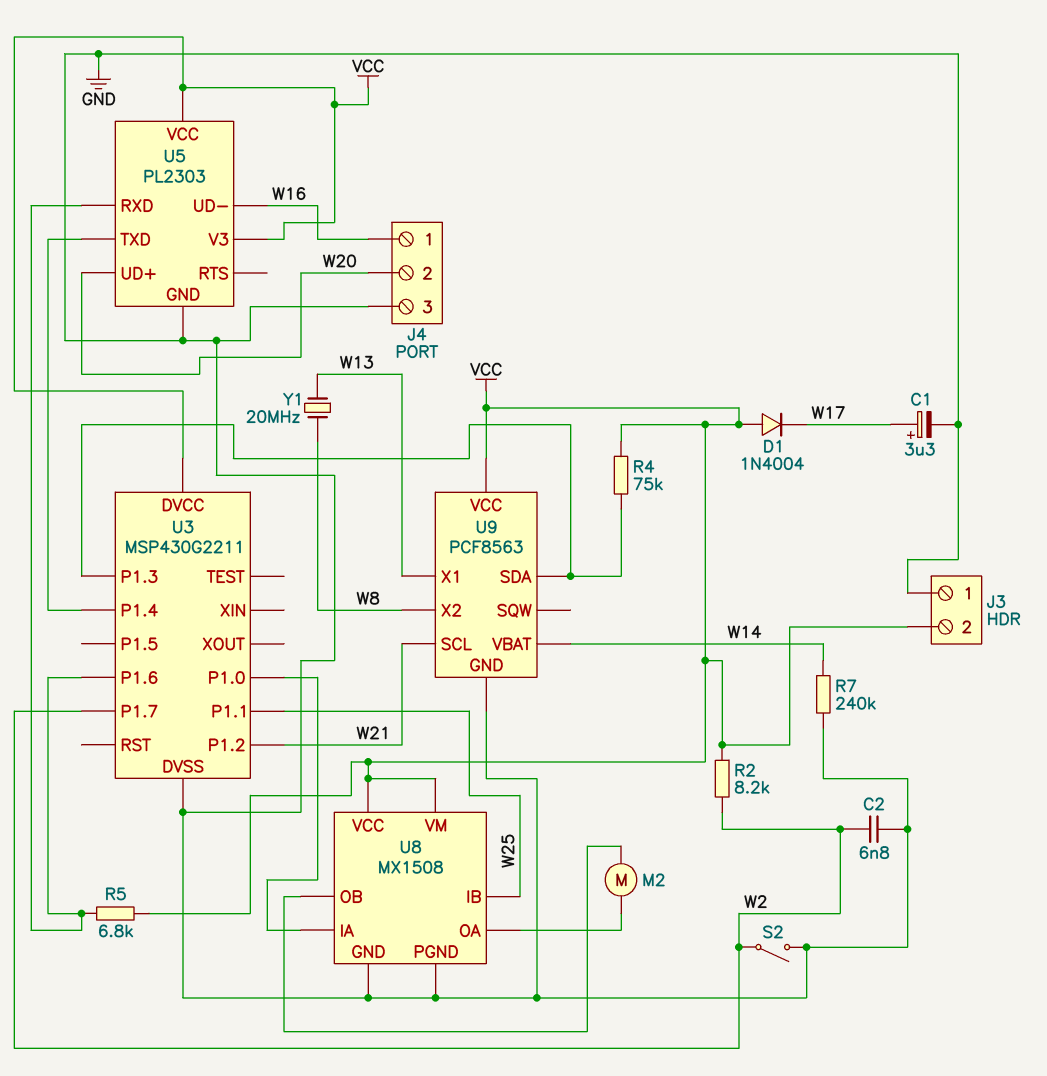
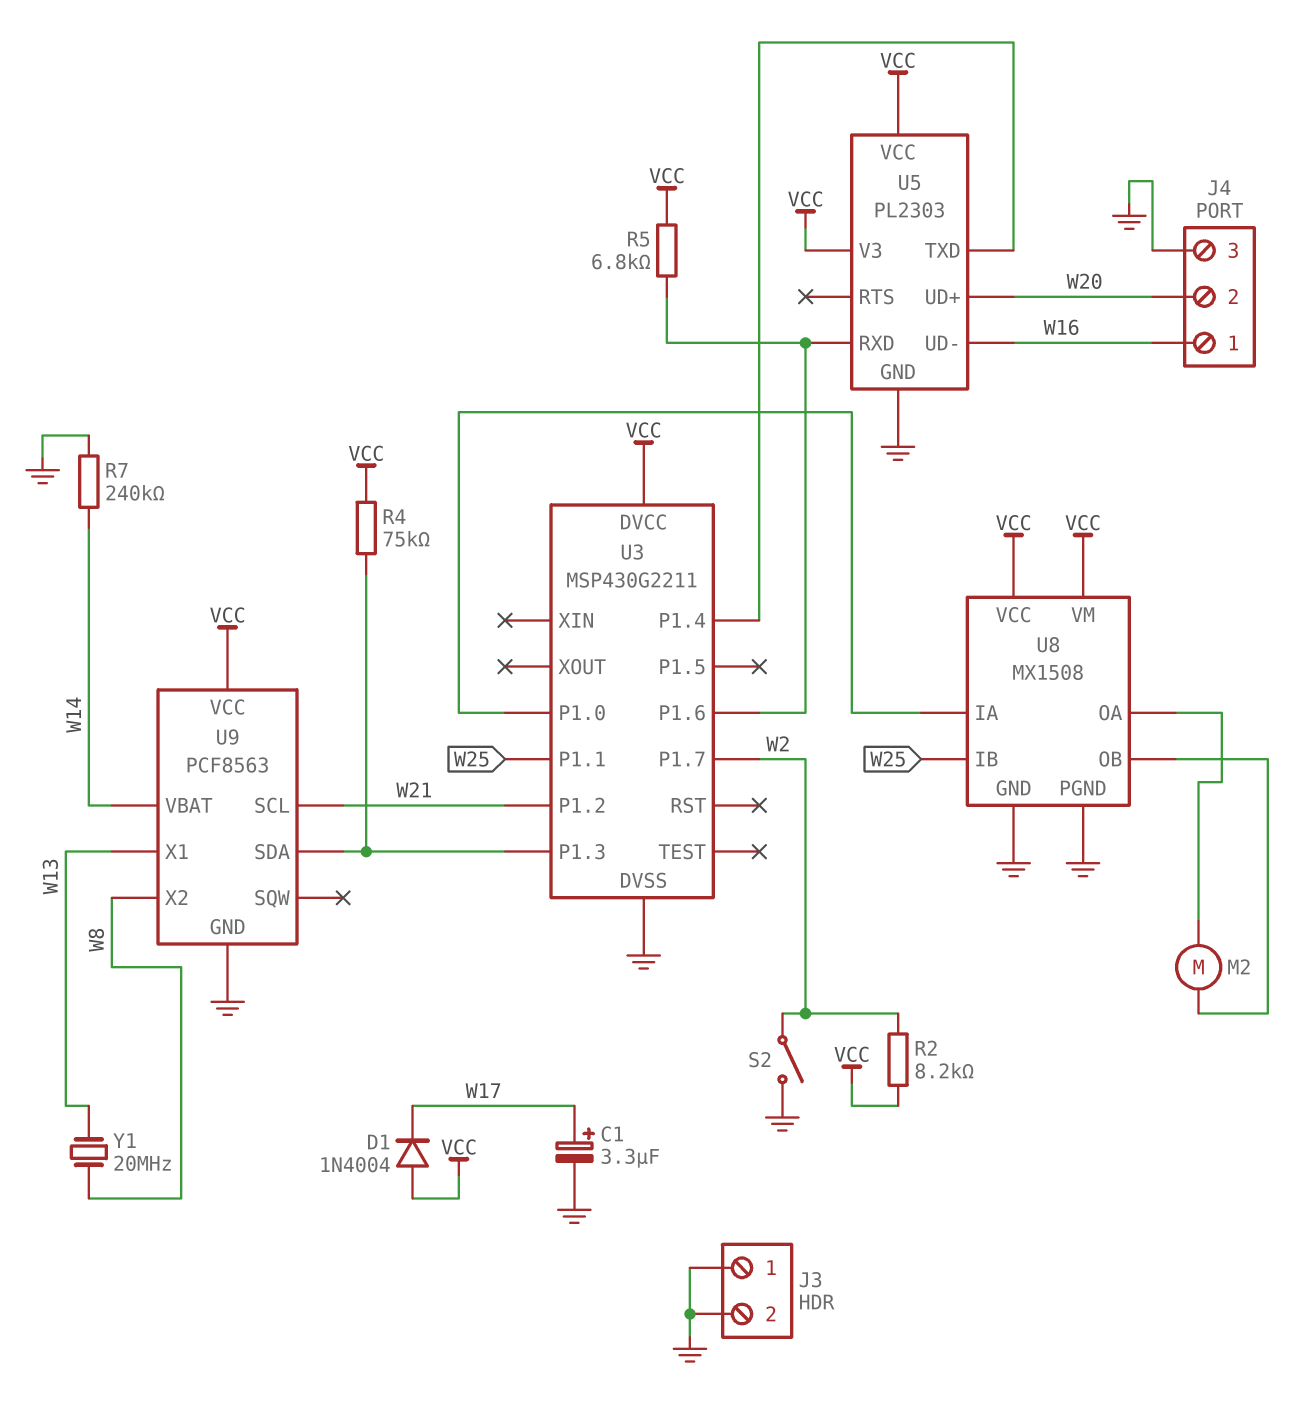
C2: 6.8nF (GND, W2) -> none
J3 pin 2: VCC -> GND

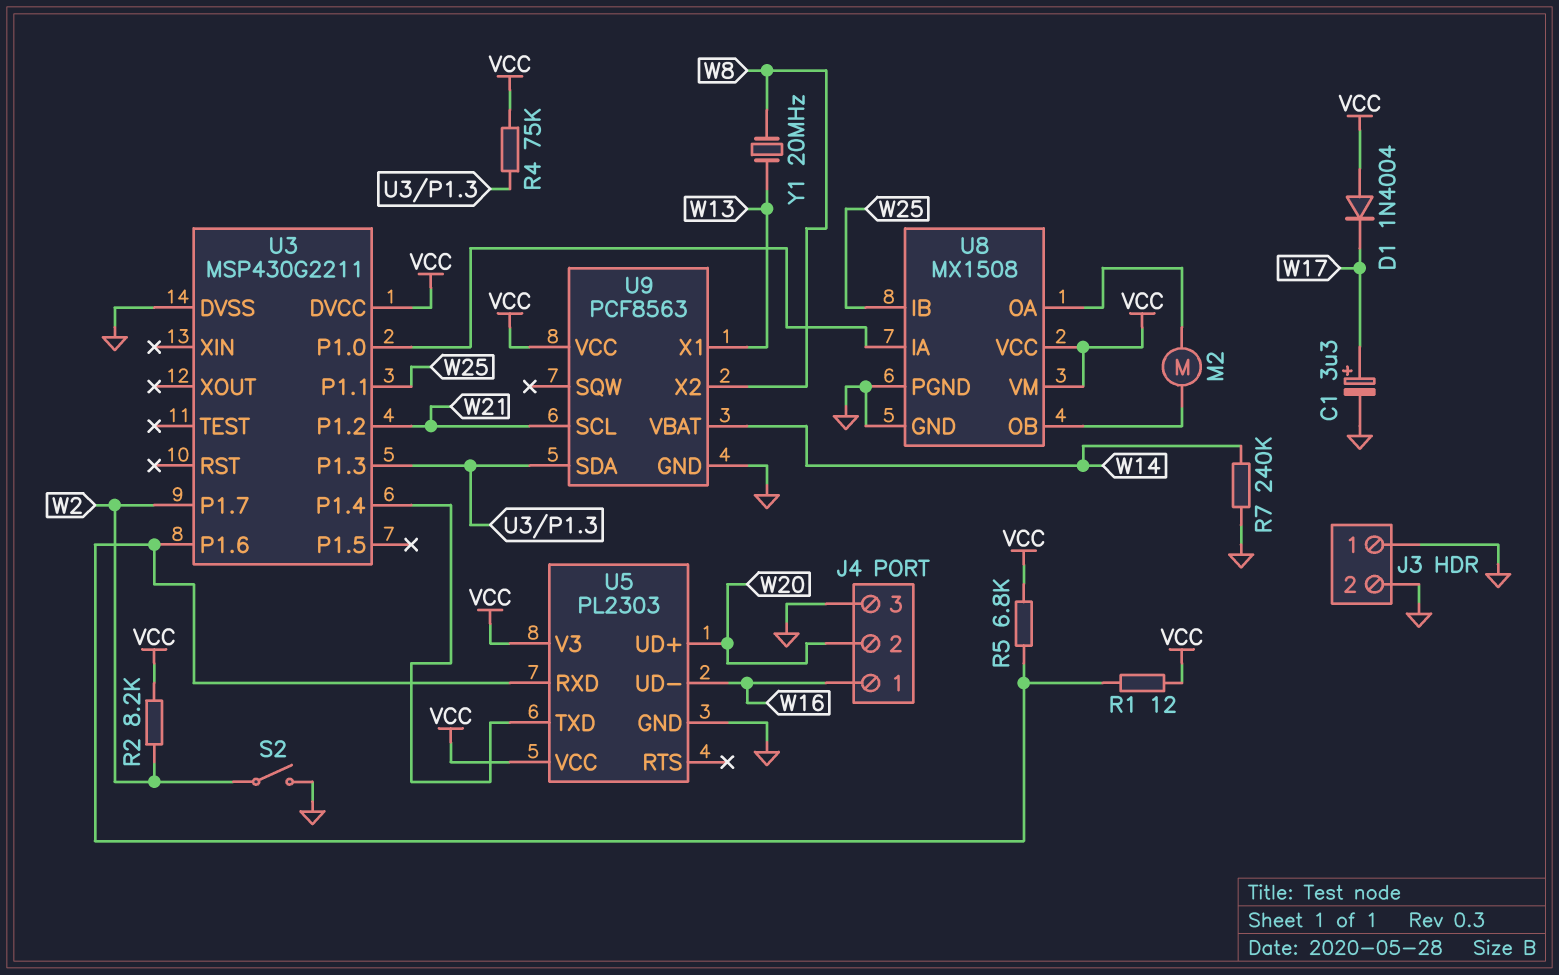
R1: none -> 12 (U3/P1.6, VCC)

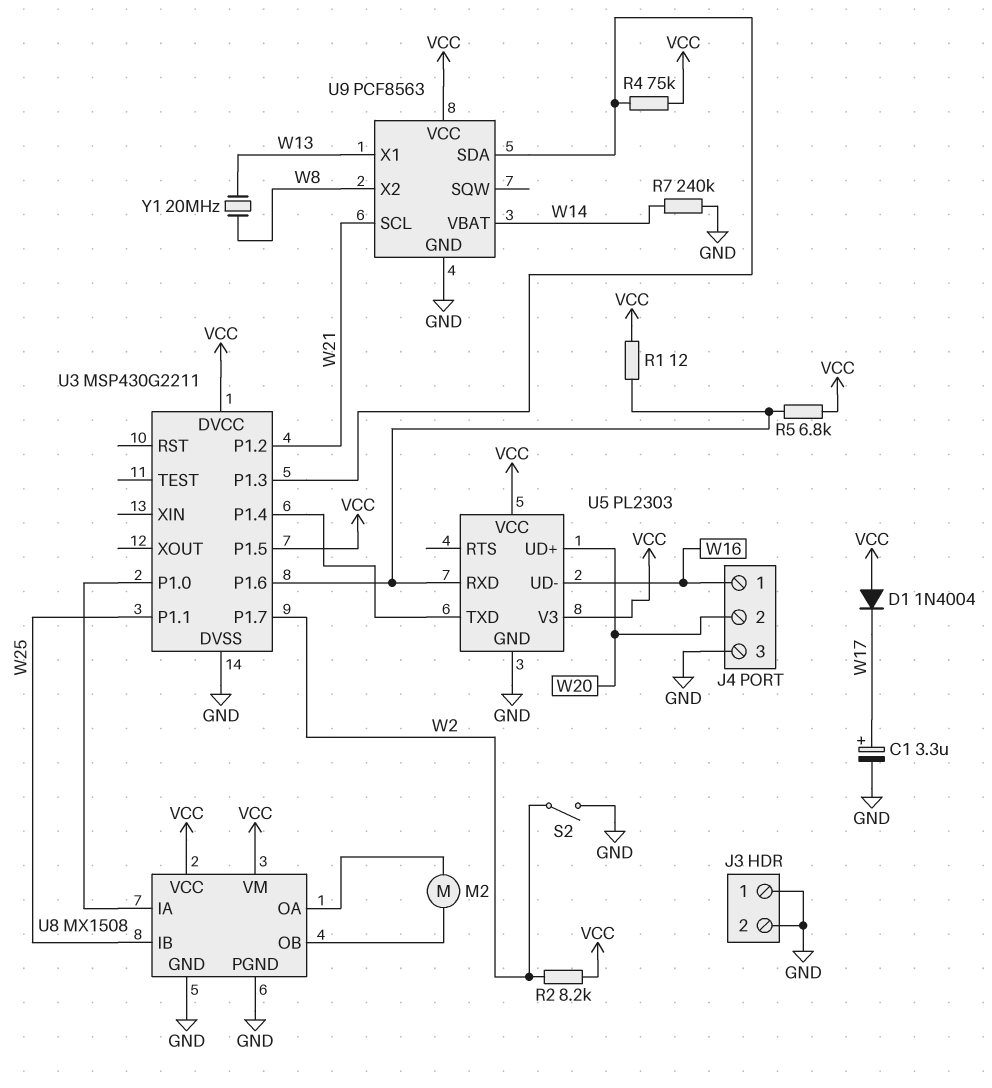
U3 pin P1.5: none -> VCC

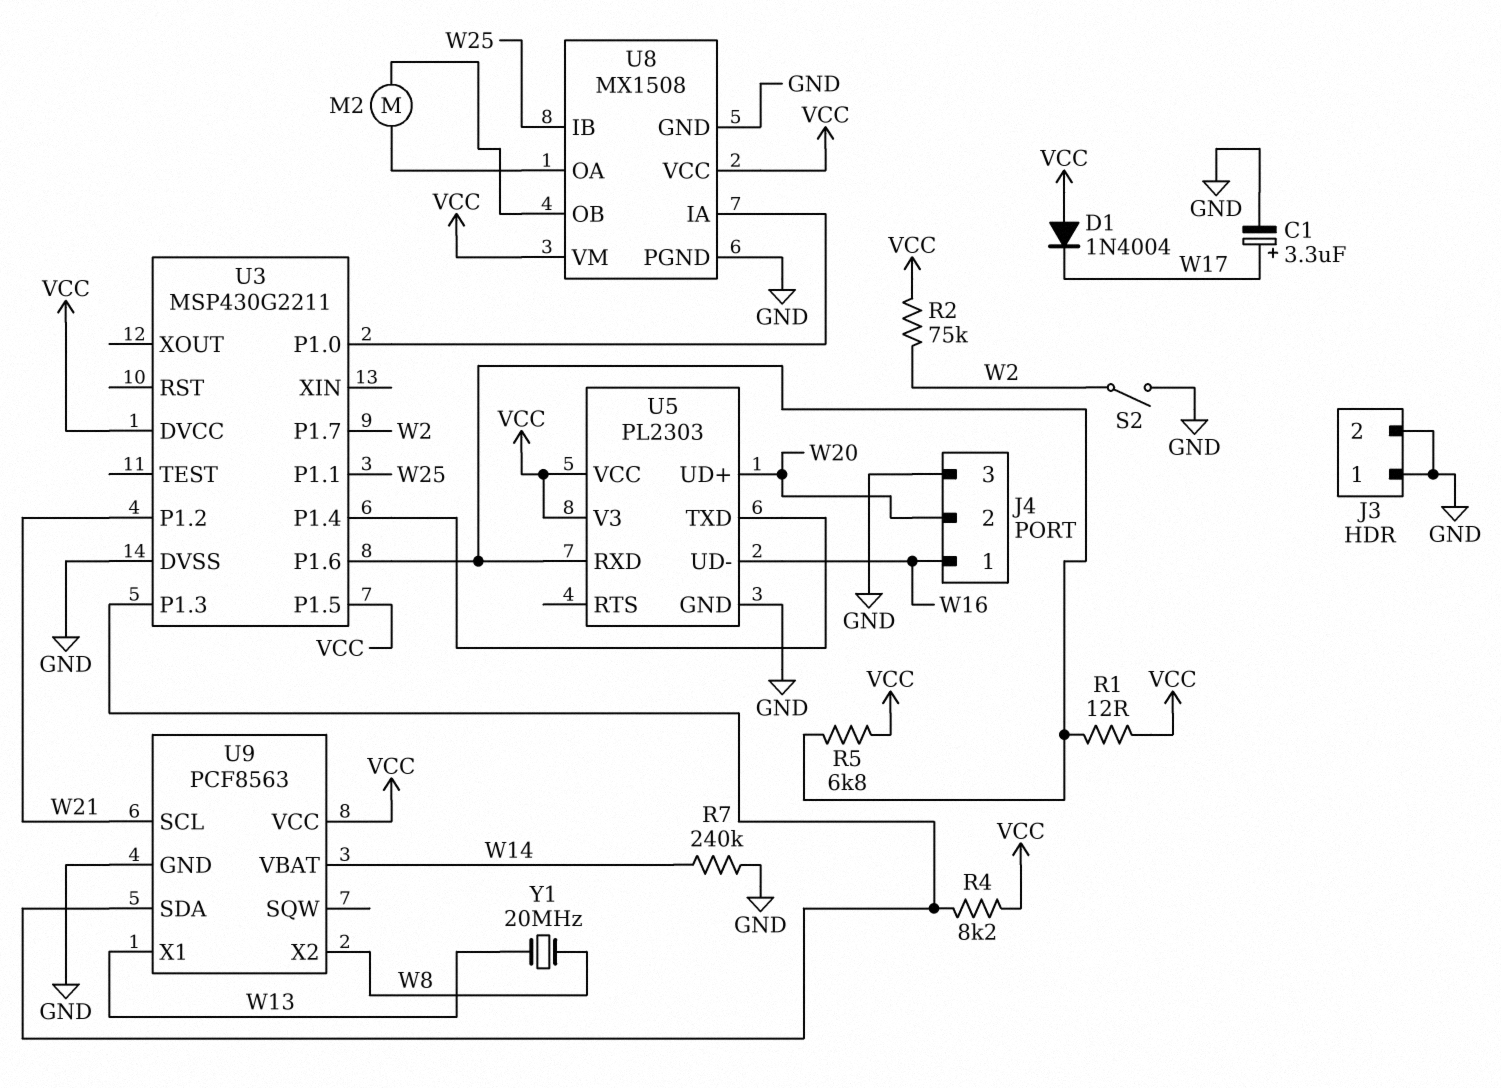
R2: 8.2k (VCC, W2) -> 75k (VCC, W2)
R4: 75k (U3/P1.3, VCC) -> 8.2k (U3/P1.3, VCC)

